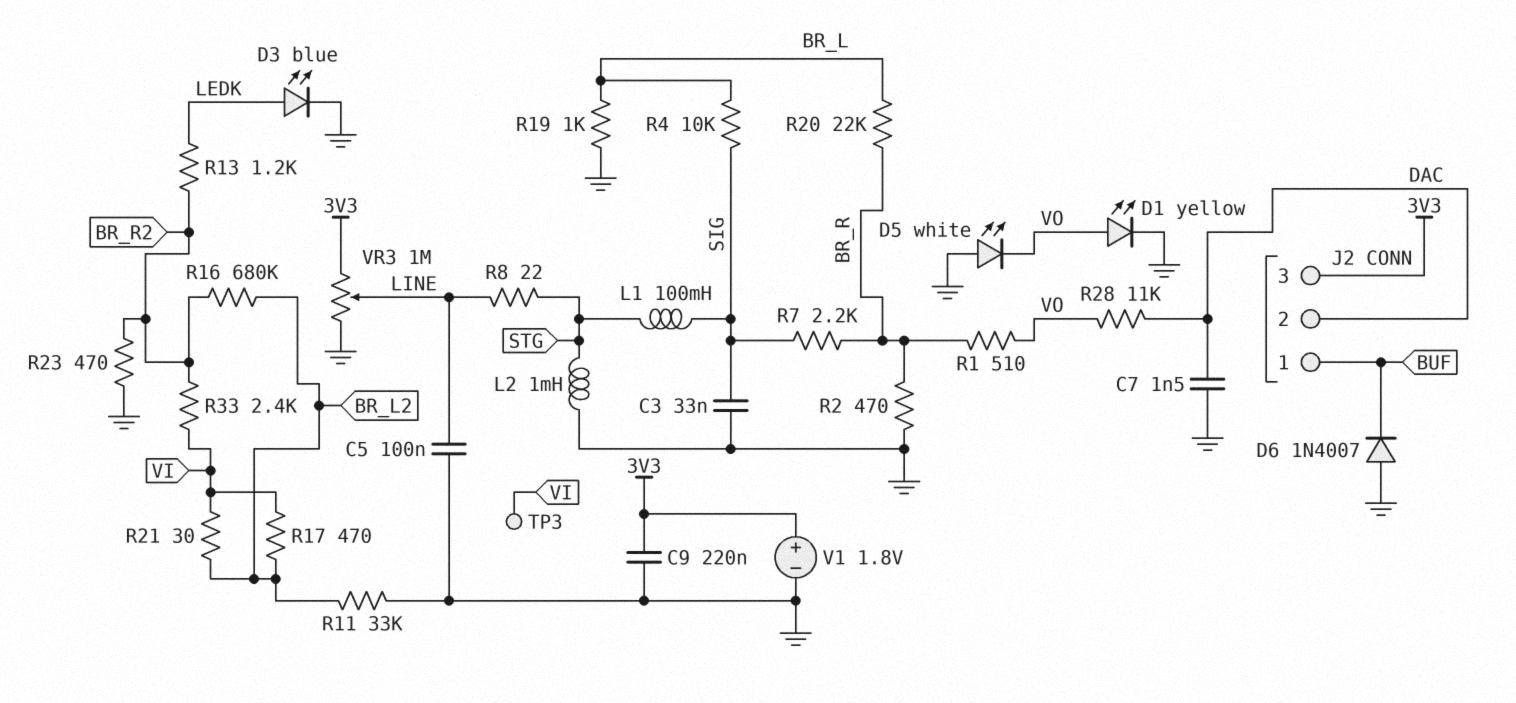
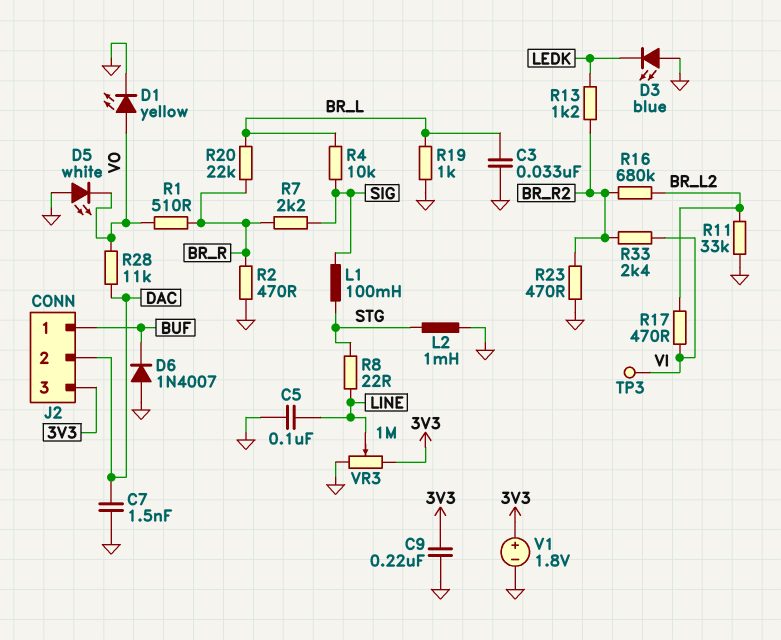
C3: 33nF (GND, SIG) -> 33nF (BR_L, GND)
D3: LED blue (A LEDK, K GND) -> LED blue (A GND, K LEDK)
R21: 30 (BR_L2, VI) -> none

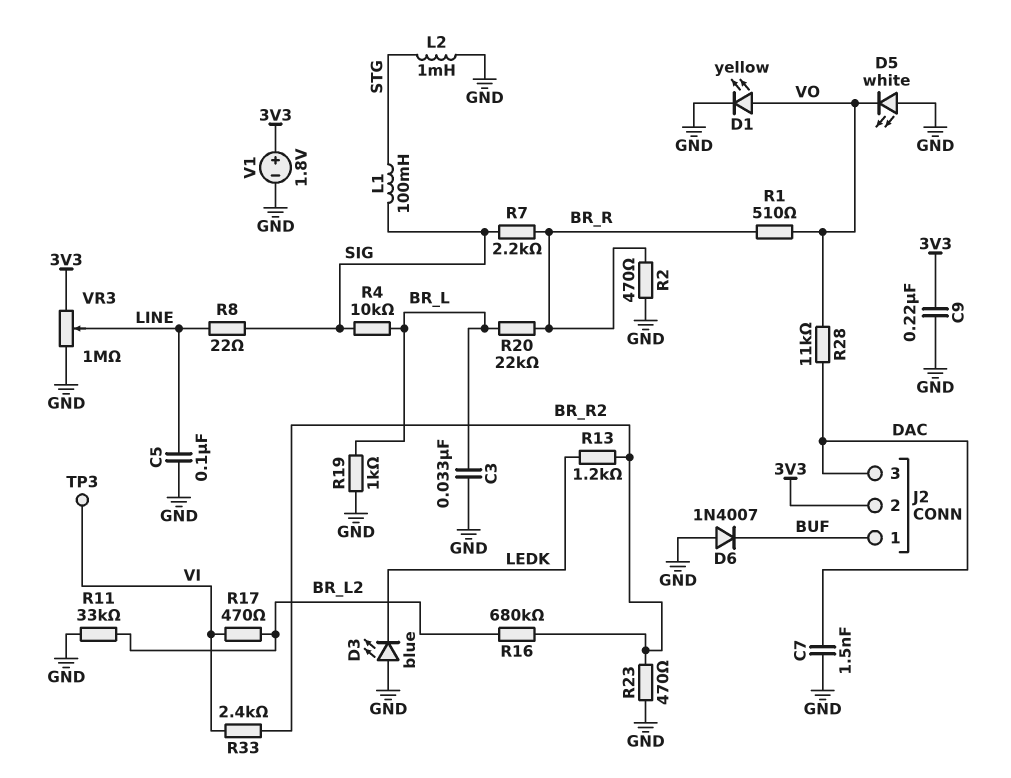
J2 pin 2: DAC -> 3V3
J2 pin 3: 3V3 -> DAC
R8: 22 (LINE, STG) -> 22 (LINE, SIG)

